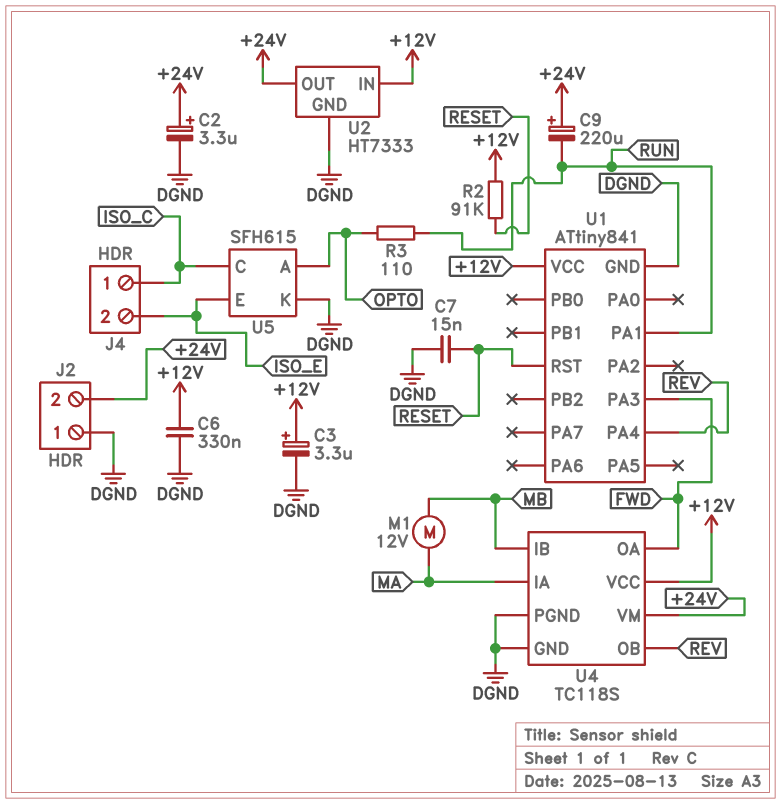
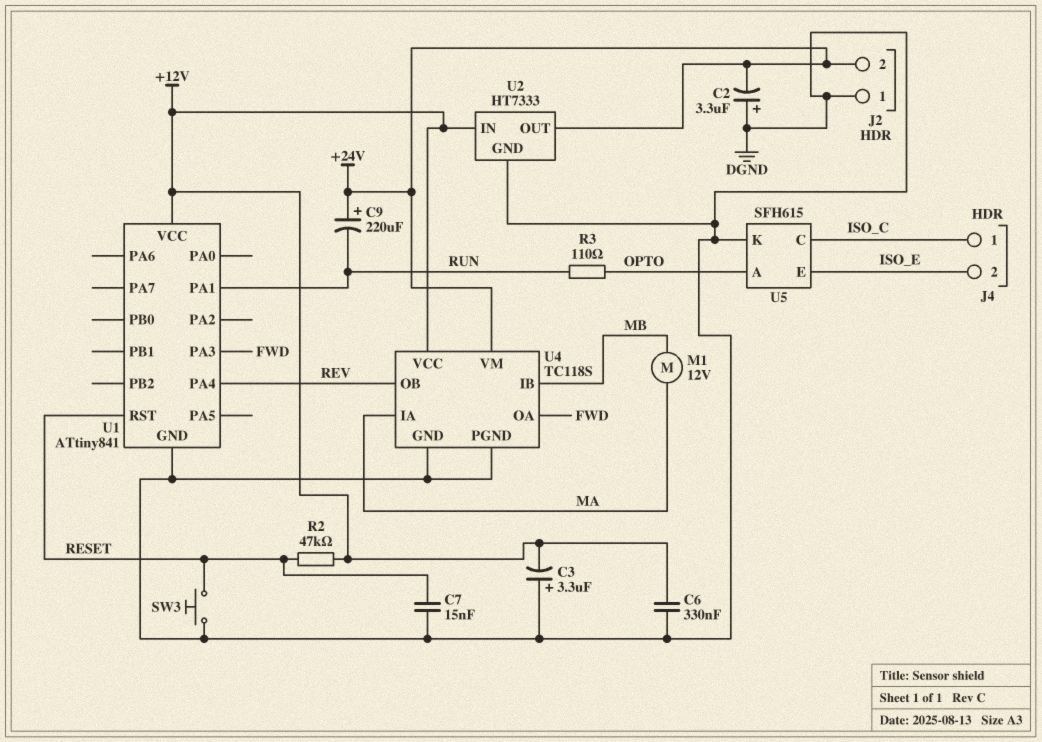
C2: 3.3uF (plus +24V, minus DGND) -> 3.3uF (plus DGND, minus +24V)
C3: 3.3uF (plus +12V, minus DGND) -> 3.3uF (plus DGND, minus +12V)
R2: 91k (+12V, RESET) -> 47k (+12V, RESET)
SW3: none -> button (DGND, RESET)

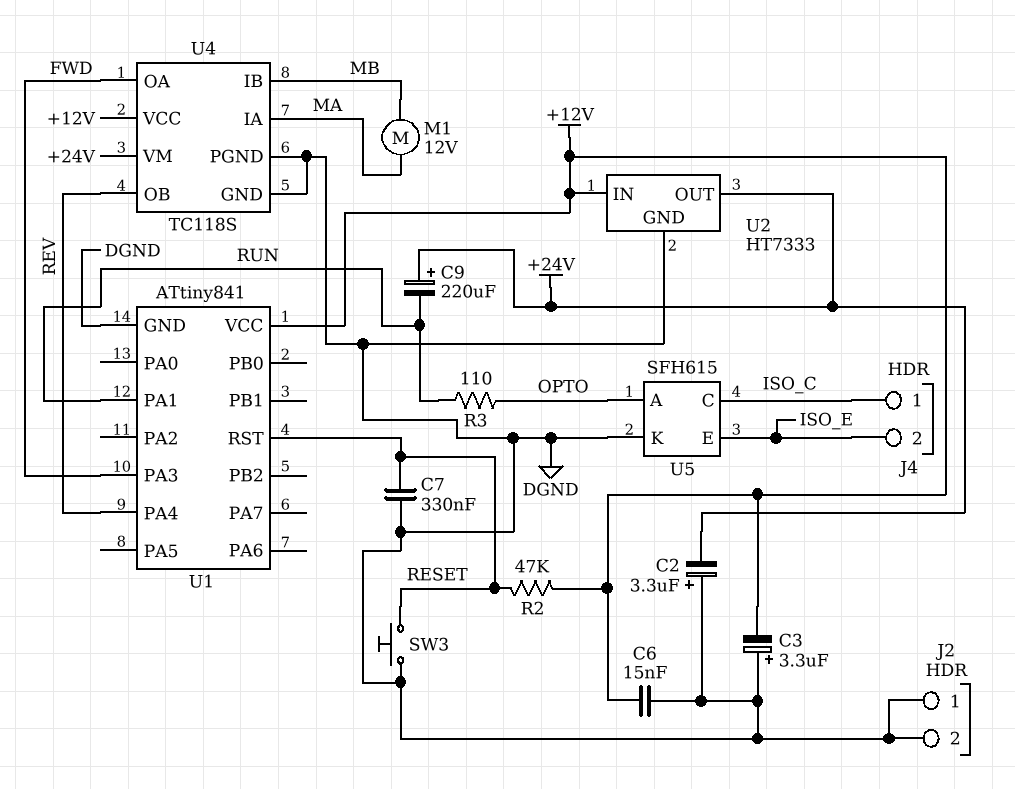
C6: 330nF (+12V, DGND) -> 15nF (+12V, DGND)
C7: 15nF (DGND, RESET) -> 330nF (DGND, RESET)
J2 pin 2: +24V -> DGND

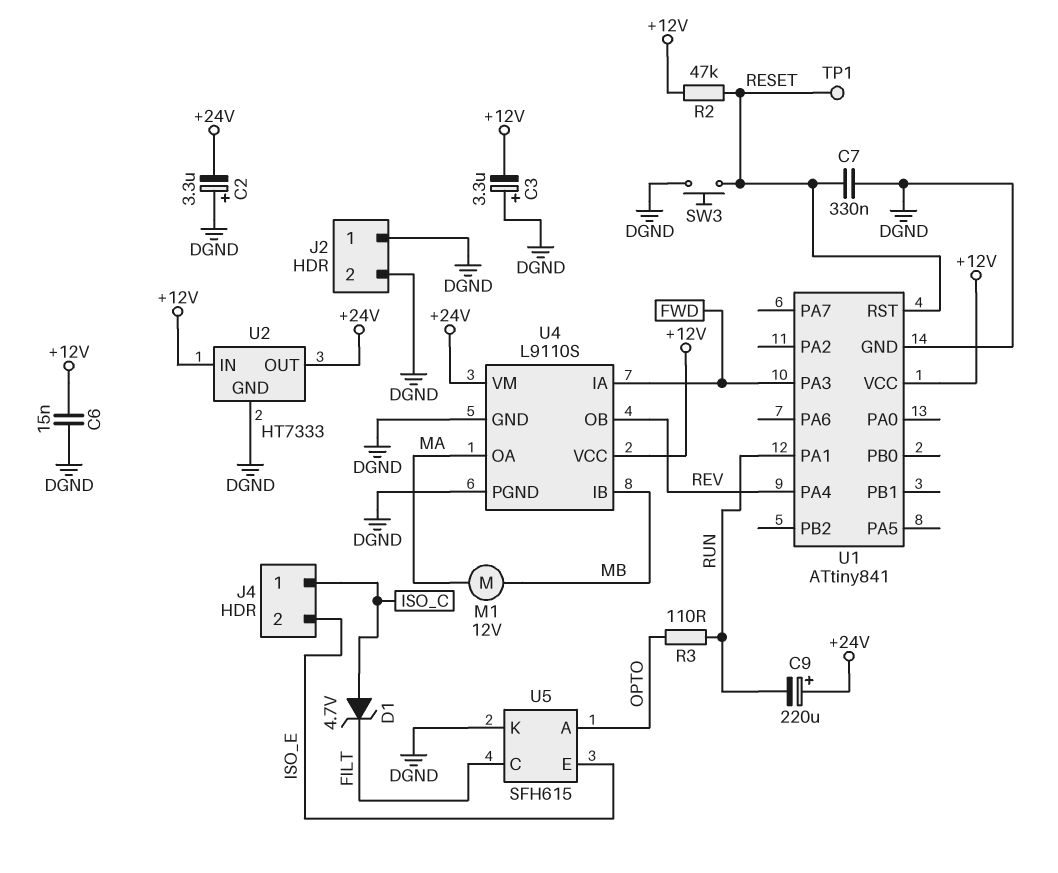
D1: none -> zener 4.7V (A ISO_C, K FILT)
TP1: none -> test point (RESET)
U4: TC118S -> L9110S
U4 pin IA: MA -> FWD
U4 pin OA: FWD -> MA
U5 pin C: ISO_C -> FILT

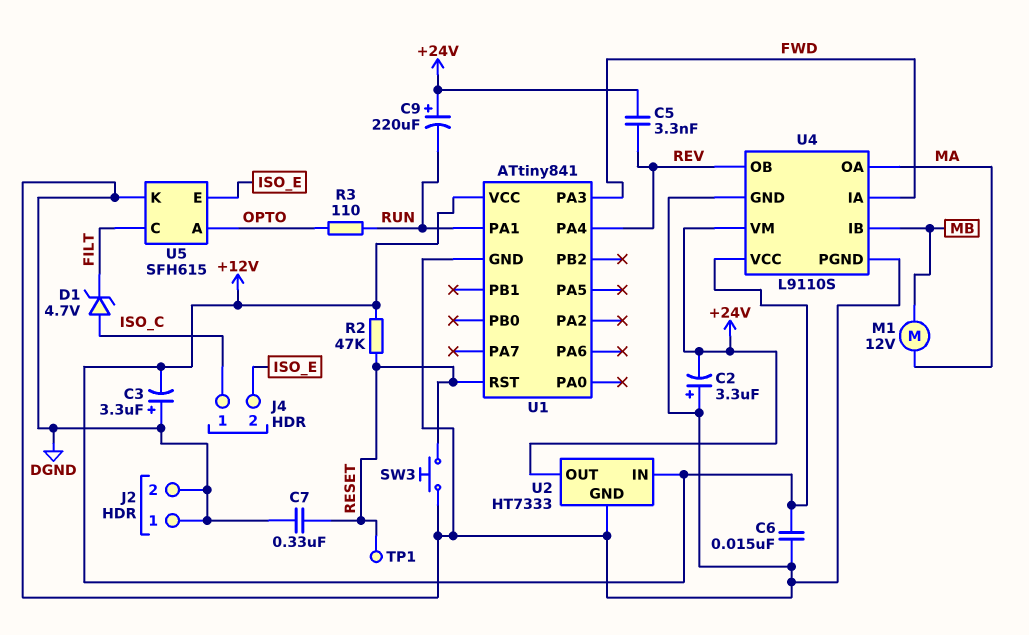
C5: none -> 3.3nF (+24V, REV)

